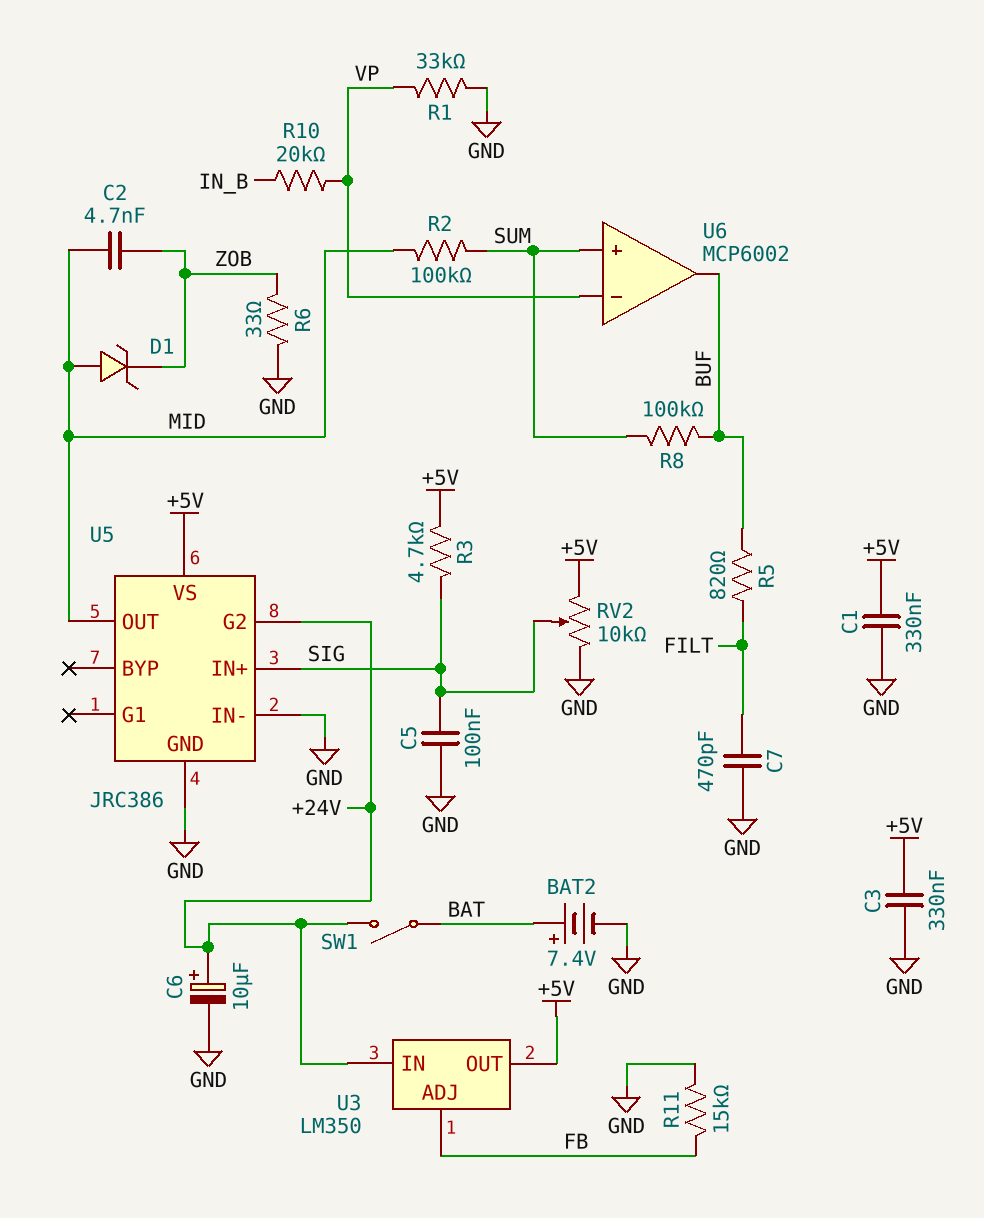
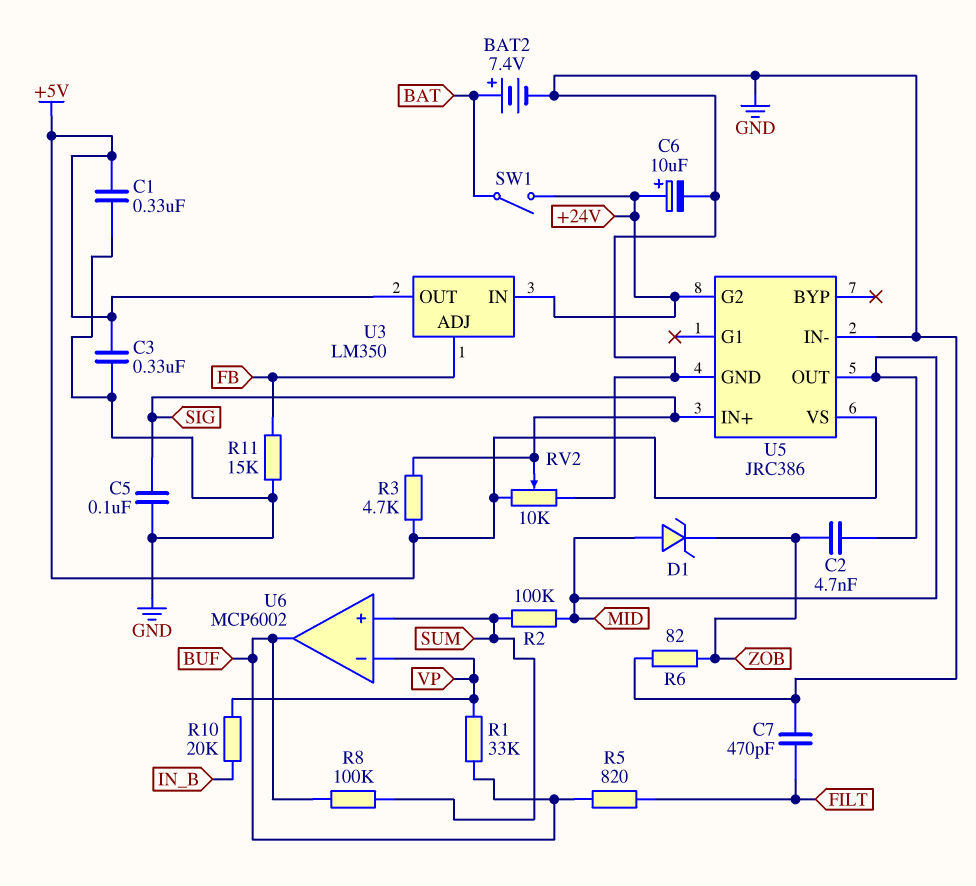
R1: 33k (GND, VP) -> 33k (BUF, VP)
R6: 33 (GND, ZOB) -> 82 (GND, ZOB)

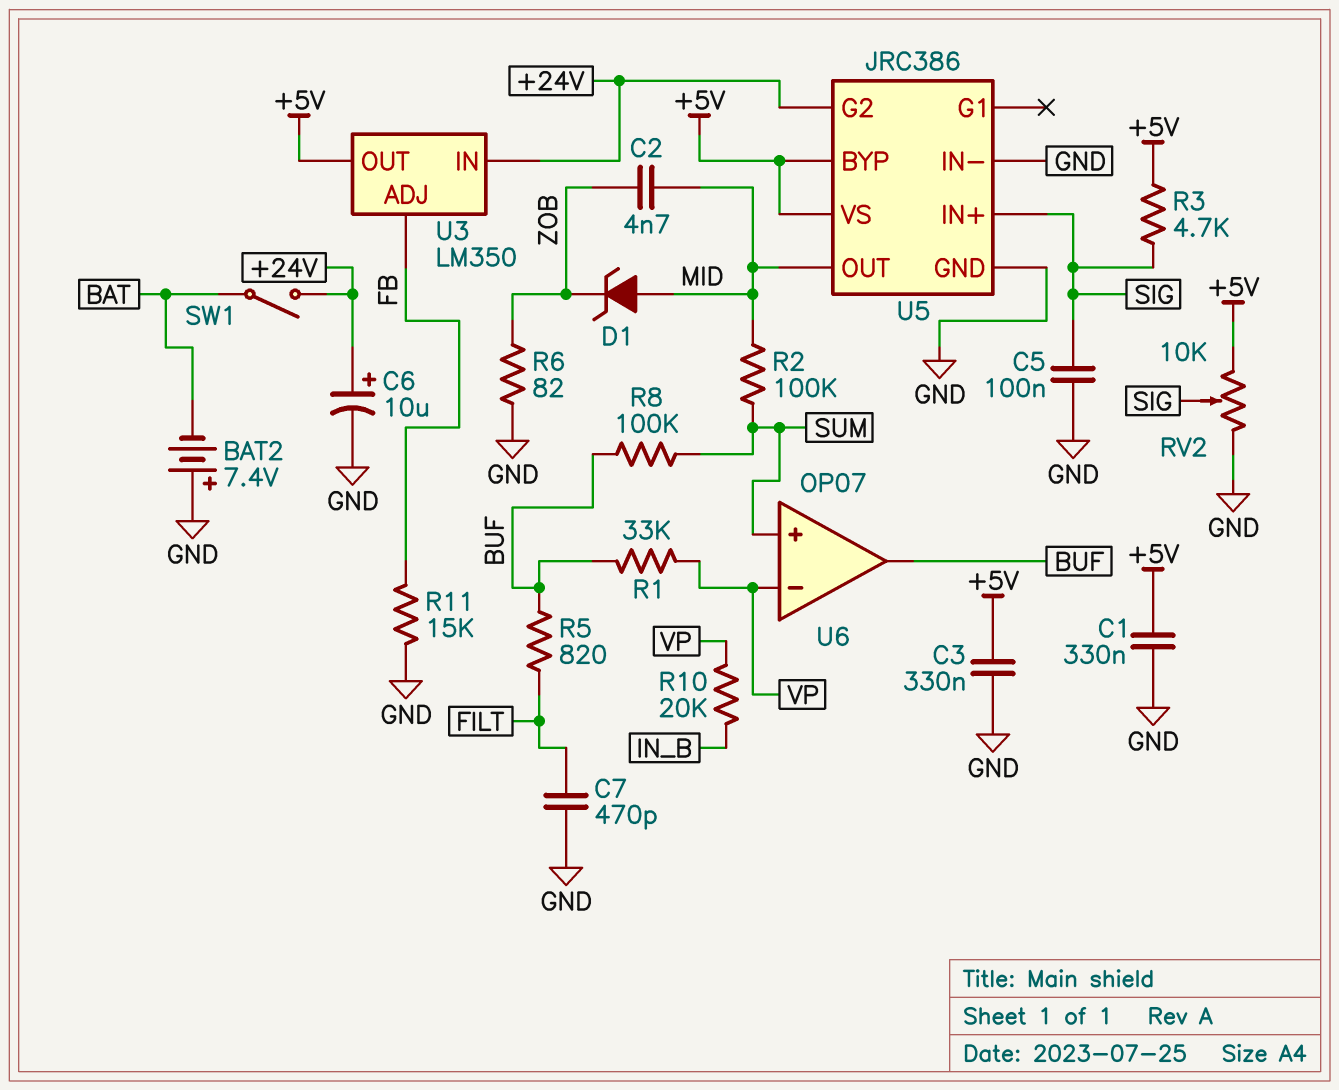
BAT2: 7.4V (plus BAT, minus GND) -> 7.4V (plus GND, minus BAT)
U5 pin BYP: none -> +5V
U6: MCP6002 -> OP07

